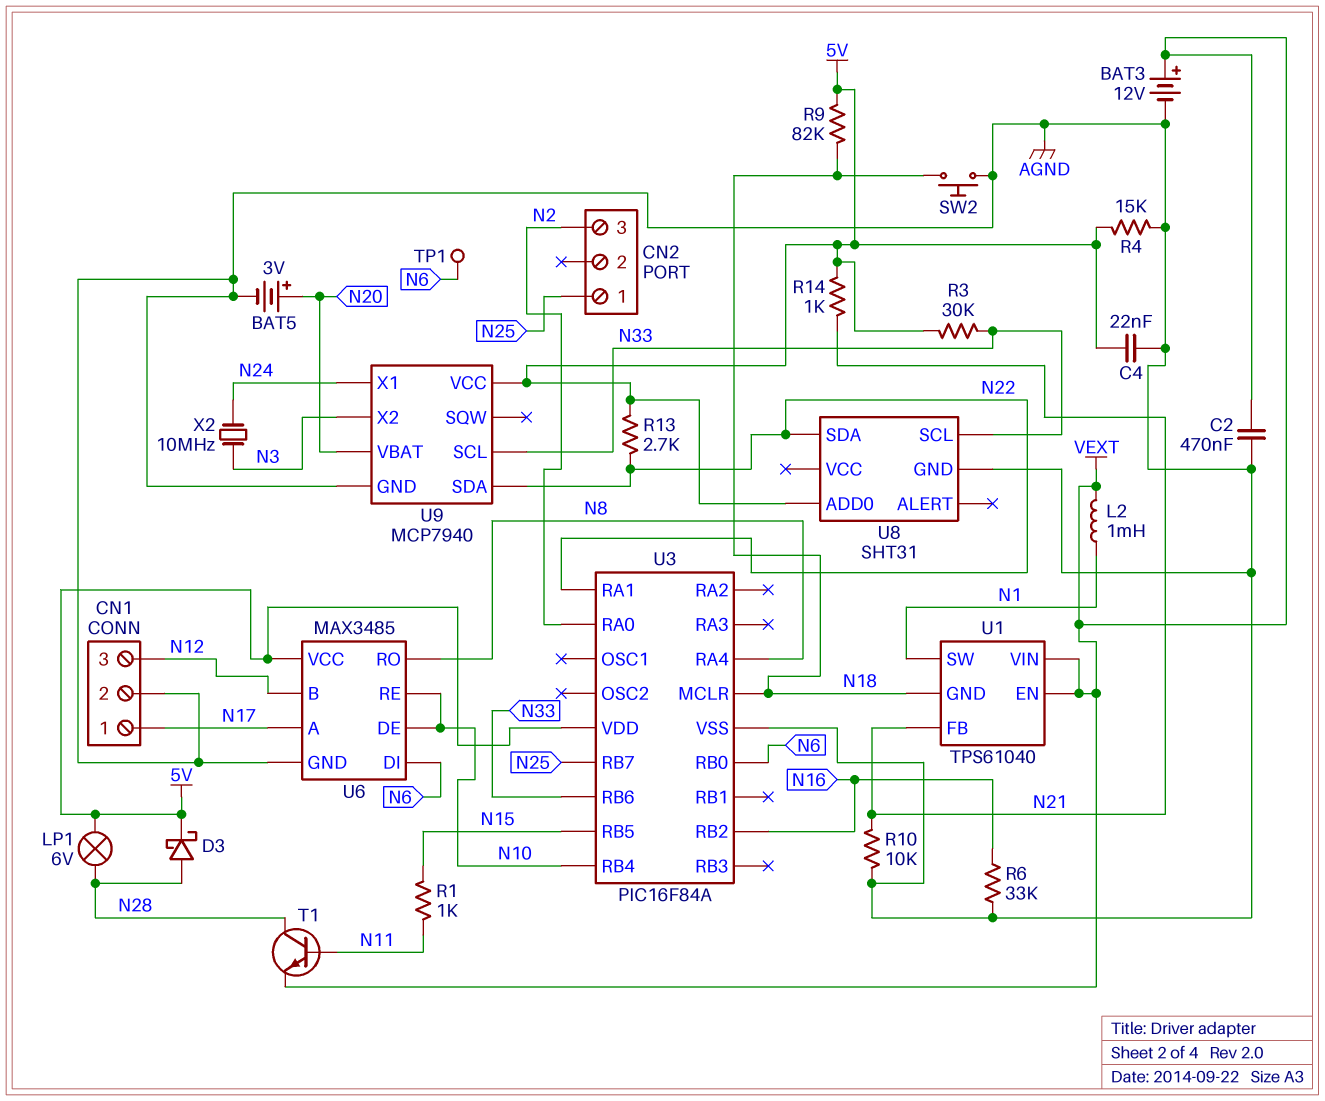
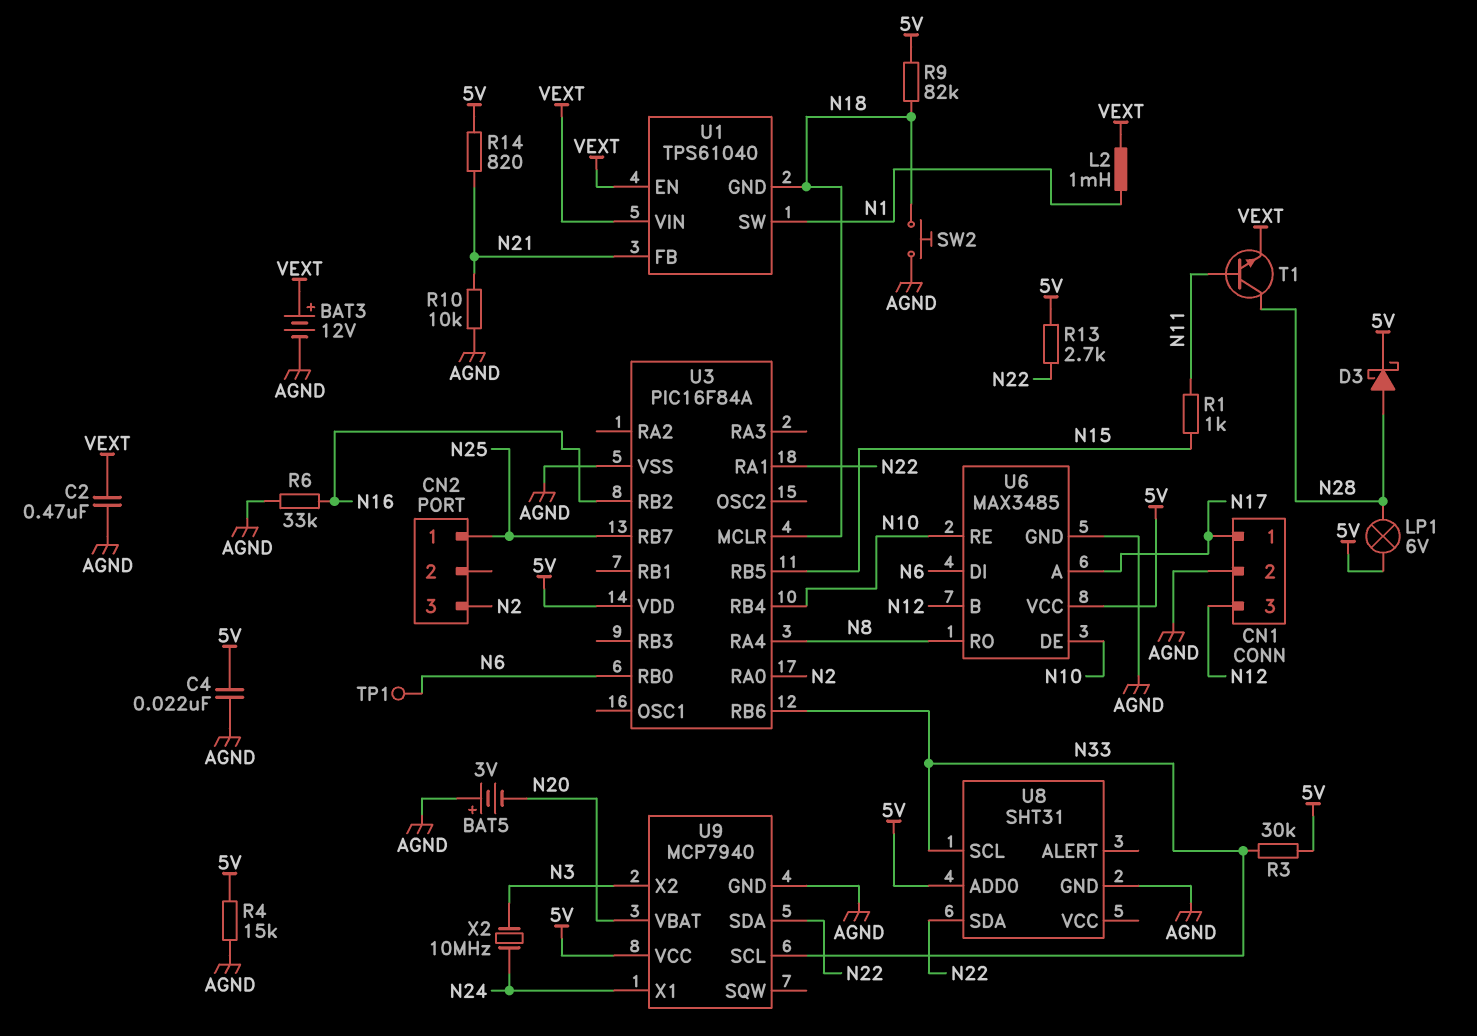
BAT5: 3V (plus N20, minus AGND) -> 3V (plus AGND, minus N20)
R14: 1k (5V, N21) -> 820 (5V, N21)

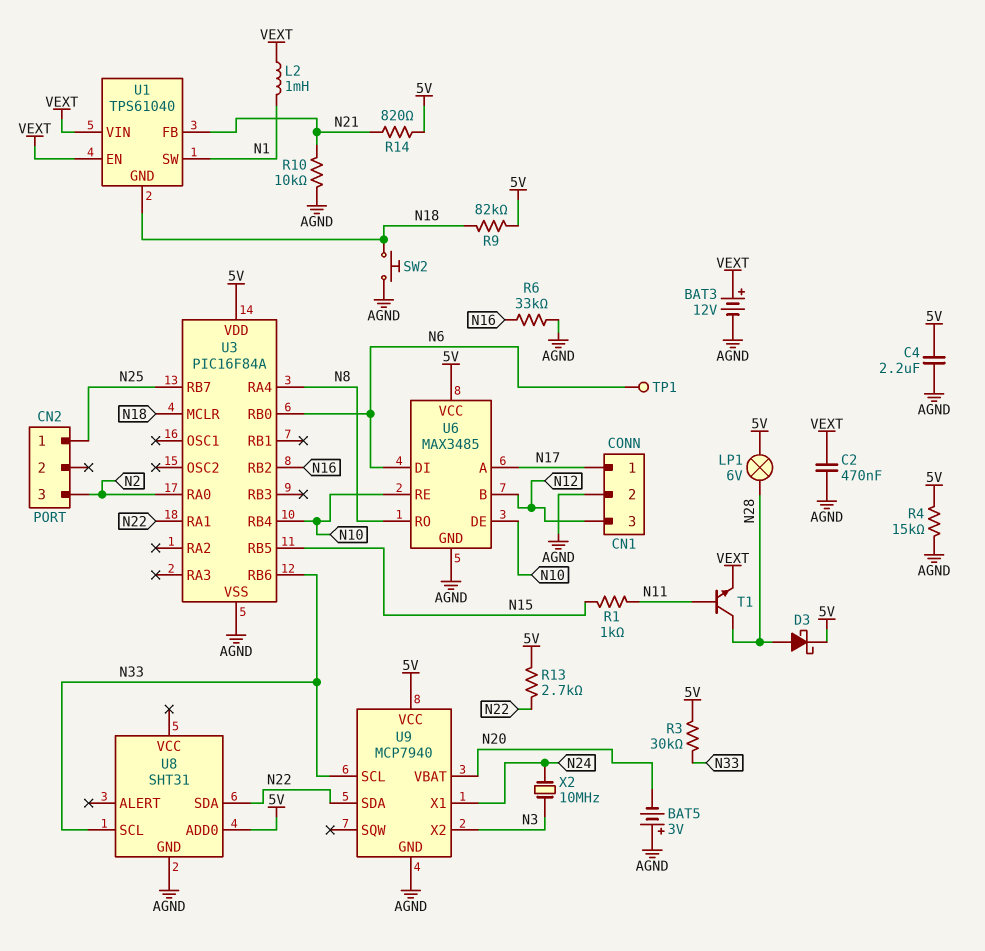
C4: 22nF (5V, AGND) -> 2.2uF (5V, AGND)

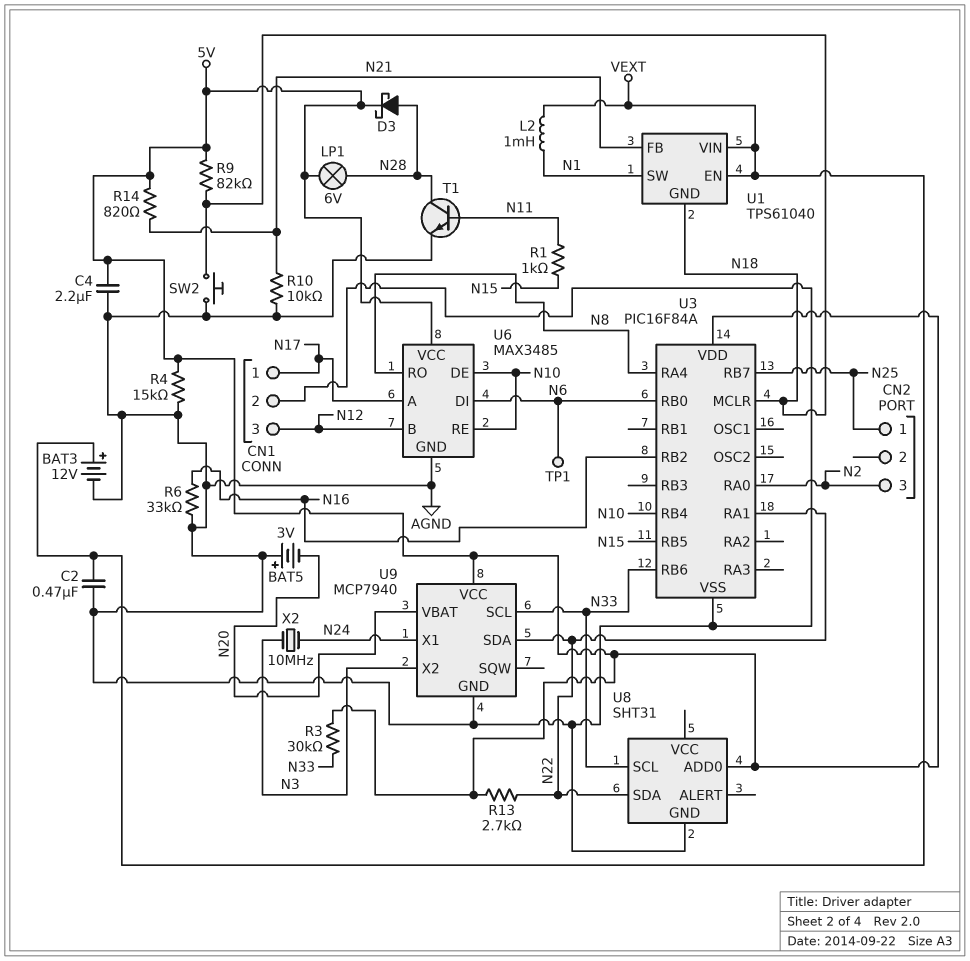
T1: NPN (B N11, C N28, E VEXT) -> NPN (B N11, C N28, E AGND)

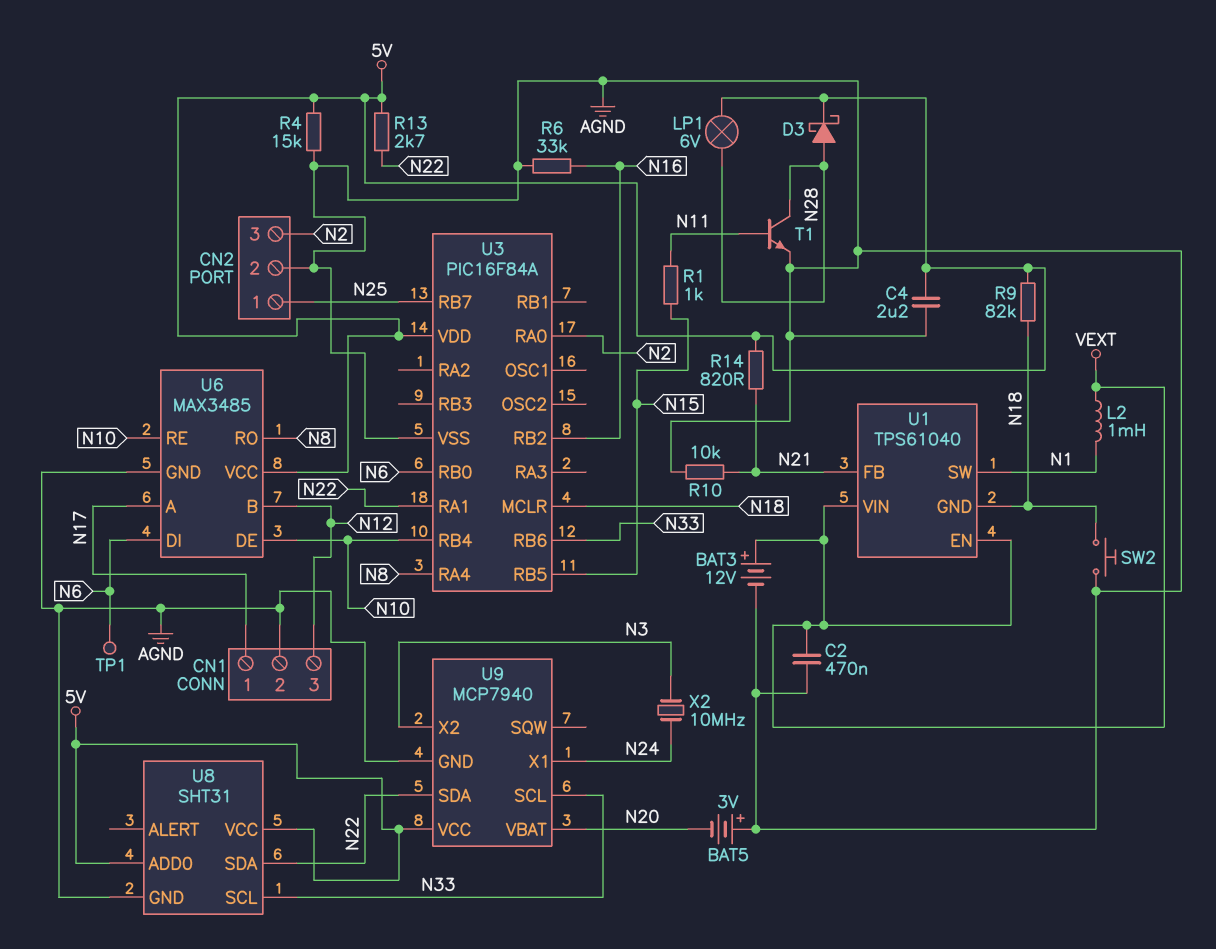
CN2 pin 2: none -> AGND
R3: 30k (5V, N33) -> none
U8 pin VCC: none -> 5V

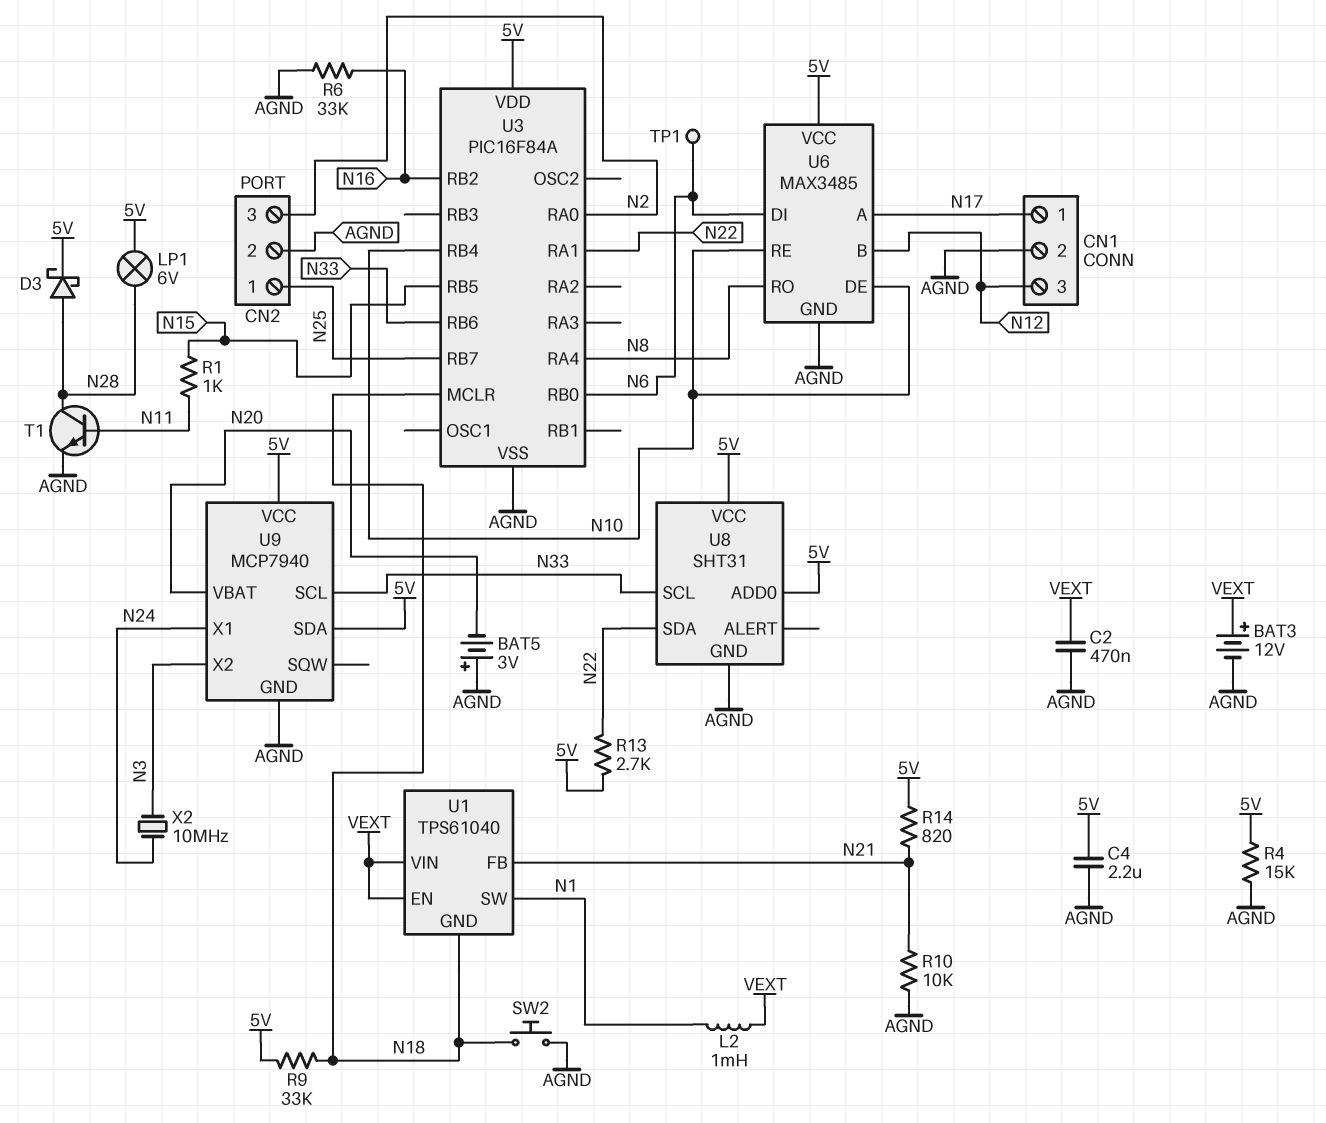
R9: 82k (5V, N18) -> 33k (5V, N18)
U9 pin SDA: N22 -> 5V

